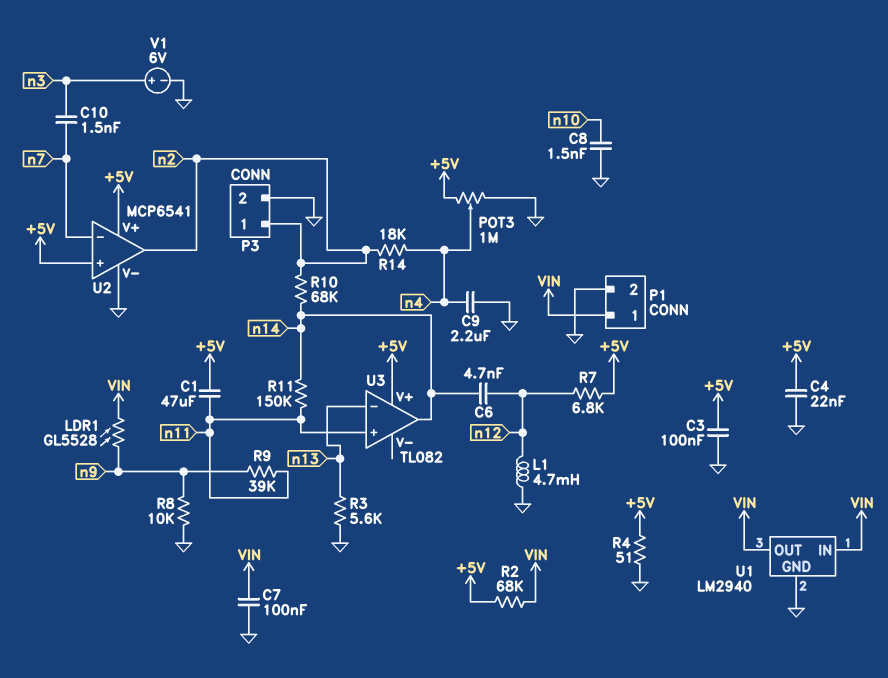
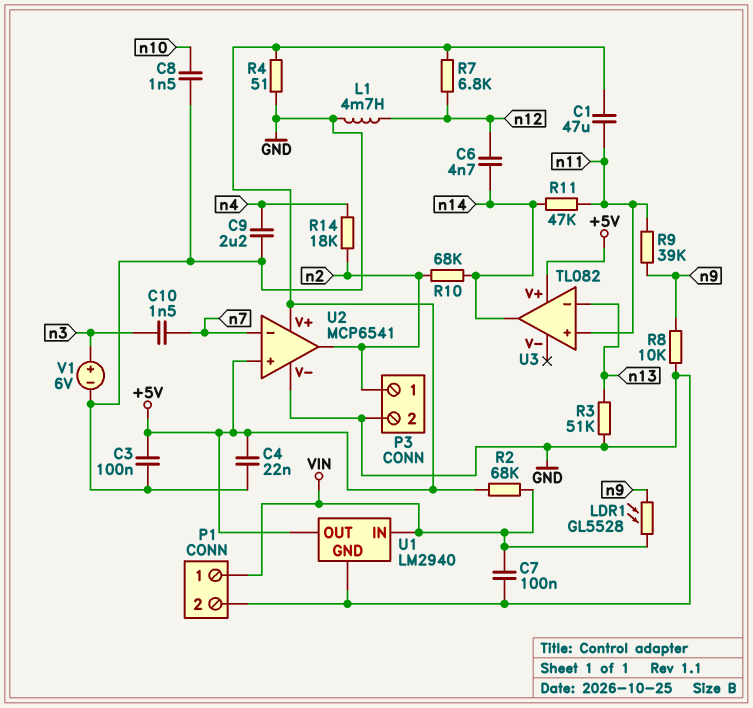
POT3: 1M (+5V, GND, wiper n4) -> none
R3: 5.6k (GND, n13) -> 51k (GND, n13)
R11: 150k (n11, n14) -> 47k (n11, n14)
U1 pin OUT: VIN -> +5V

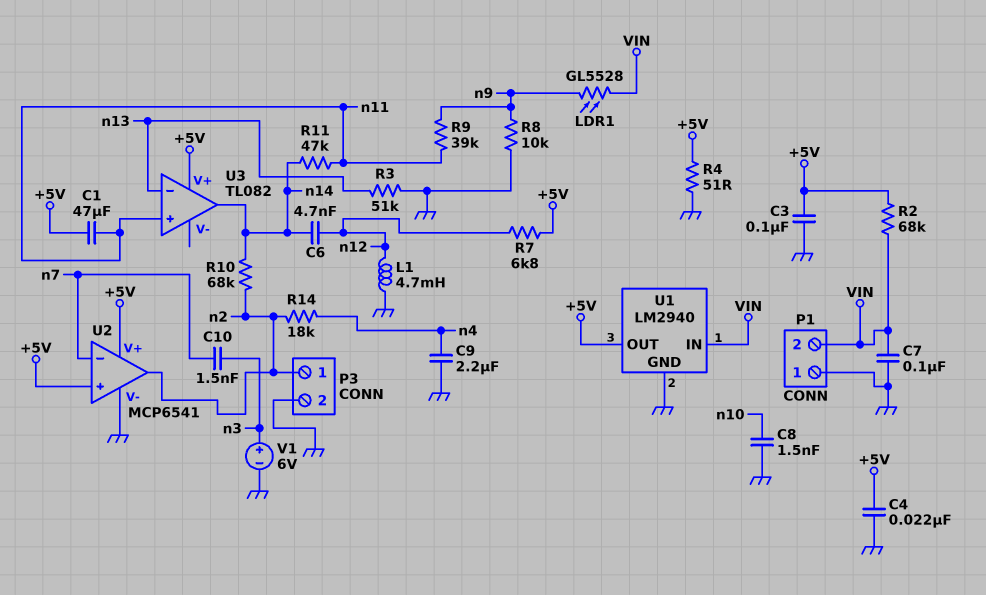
P1 pin 1: VIN -> GND
P1 pin 2: GND -> VIN

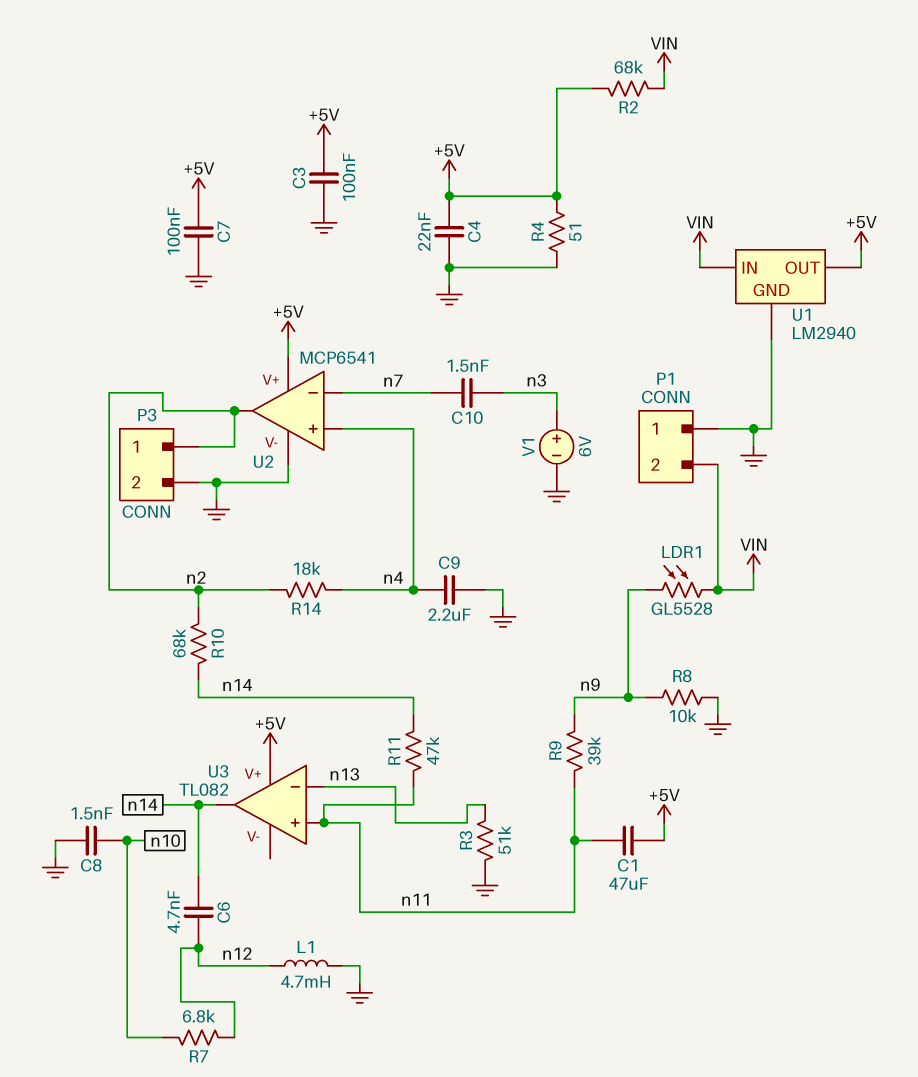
C7: 100nF (GND, VIN) -> 100nF (+5V, GND)
R7: 6.8k (+5V, n12) -> 6.8k (n10, n12)
U2 pin in+: +5V -> n4

